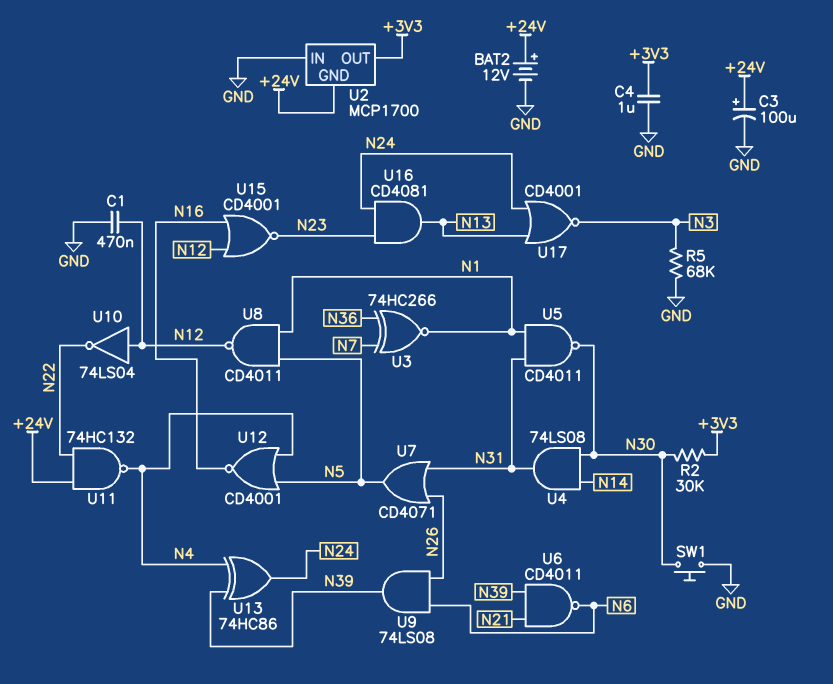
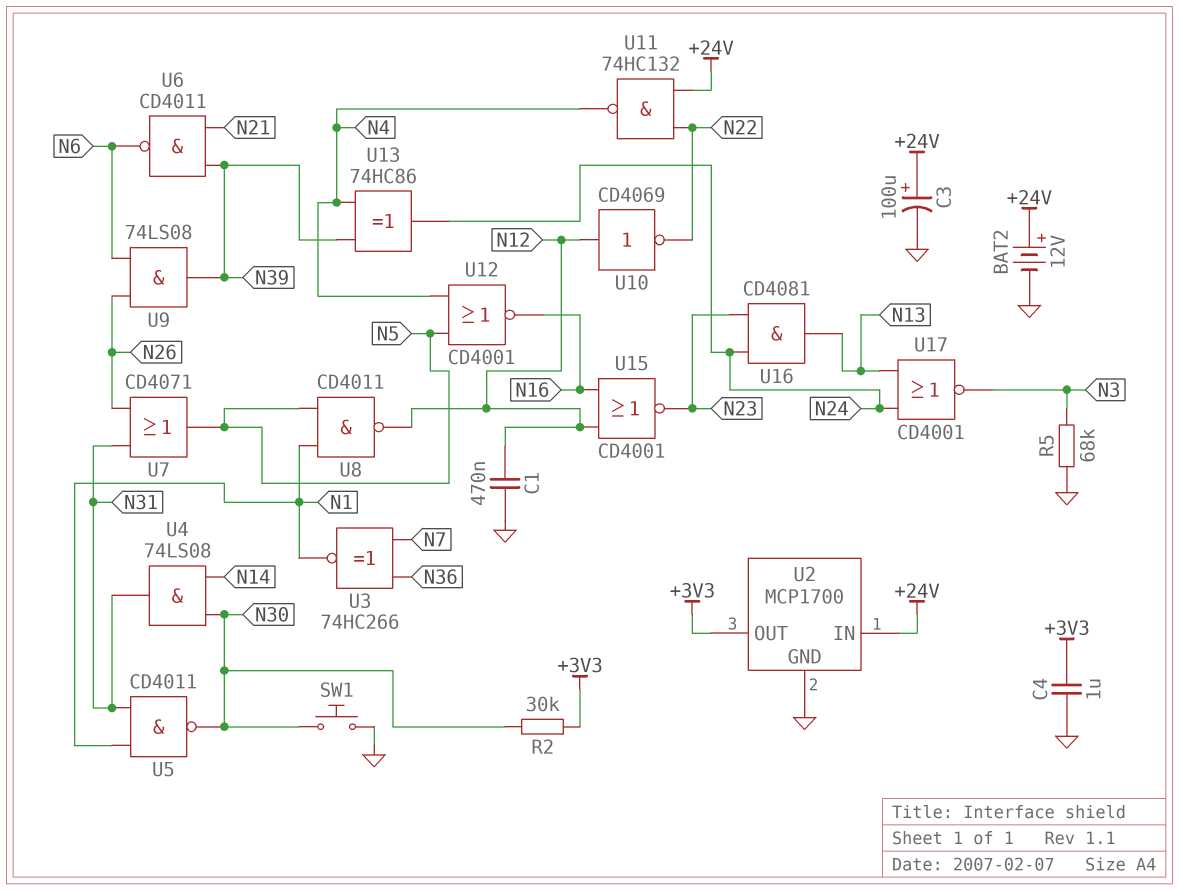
U2 pin GND: +24V -> GND
U2 pin IN: GND -> +24V
U10: NOT 74LS04 (in N12, out N22) -> NOT CD4069 (in N12, out N22)

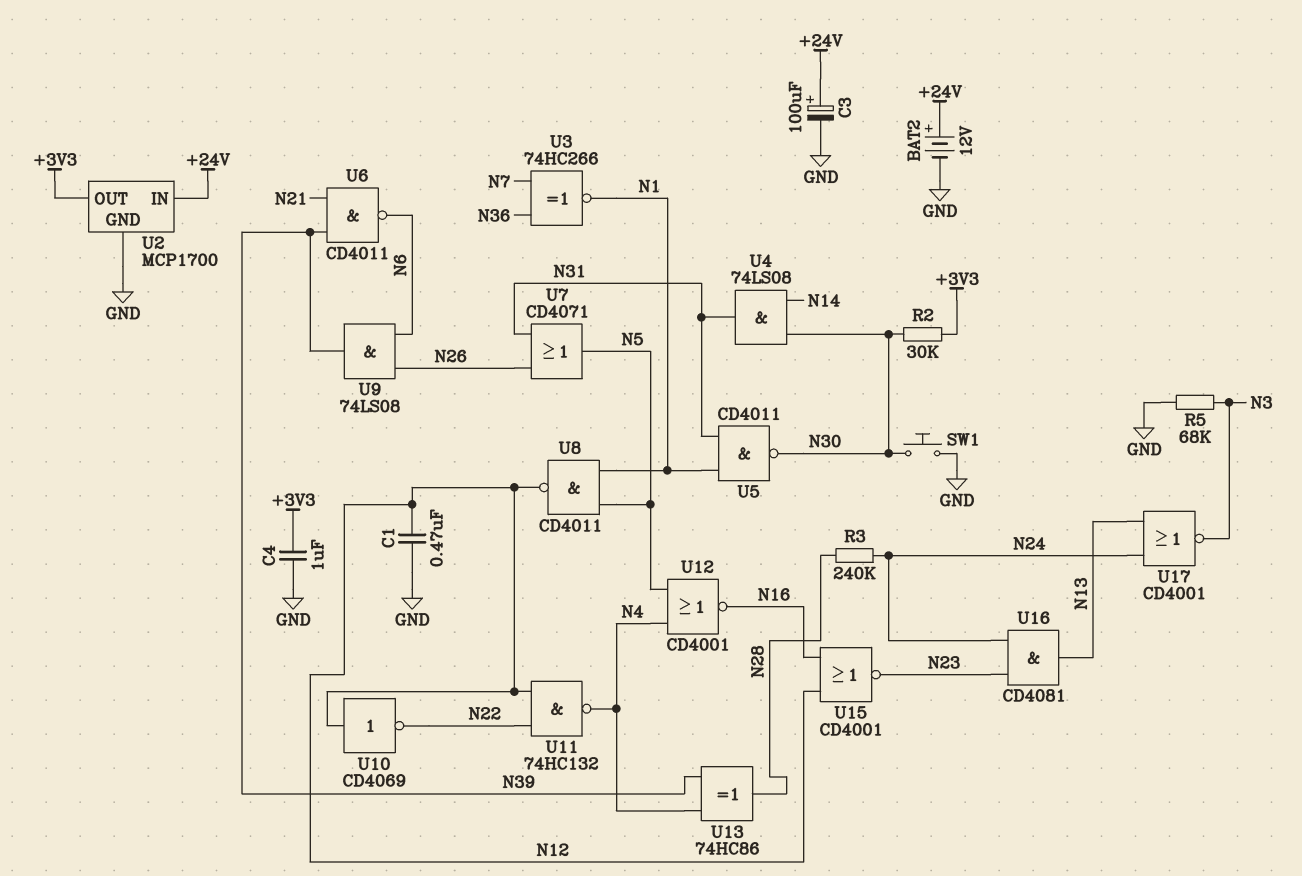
R3: none -> 240k (N24, N28)
U11: NAND 74HC132 (in +24V, in N22, out N4) -> NAND 74HC132 (in N12, in N22, out N4)
U13: XOR 74HC86 (in N4, in N39, out N24) -> XOR 74HC86 (in N4, in N39, out N28)

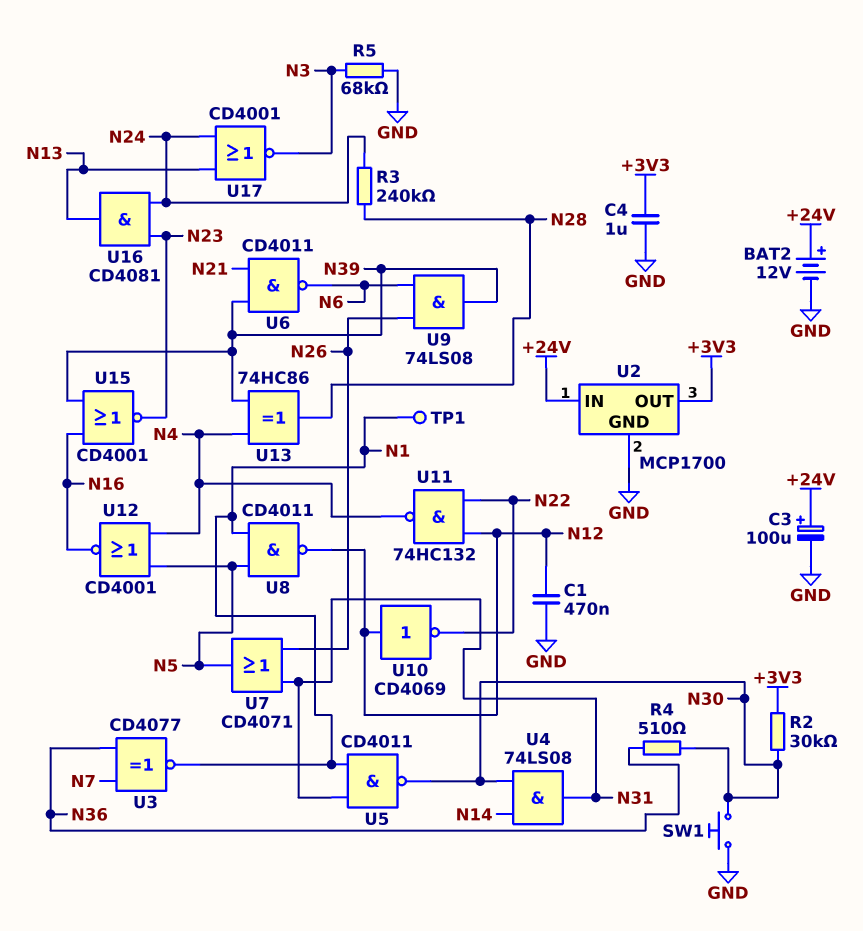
R4: none -> 510 (N30, N36)
TP1: none -> test point (N1)
U3: XNOR 74HC266 (in N7, in N36, out N1) -> XNOR CD4077 (in N7, in N36, out N1)
U15: NOR CD4001 (in N12, in N16, out N23) -> NOR CD4001 (in N16, in N39, out N23)

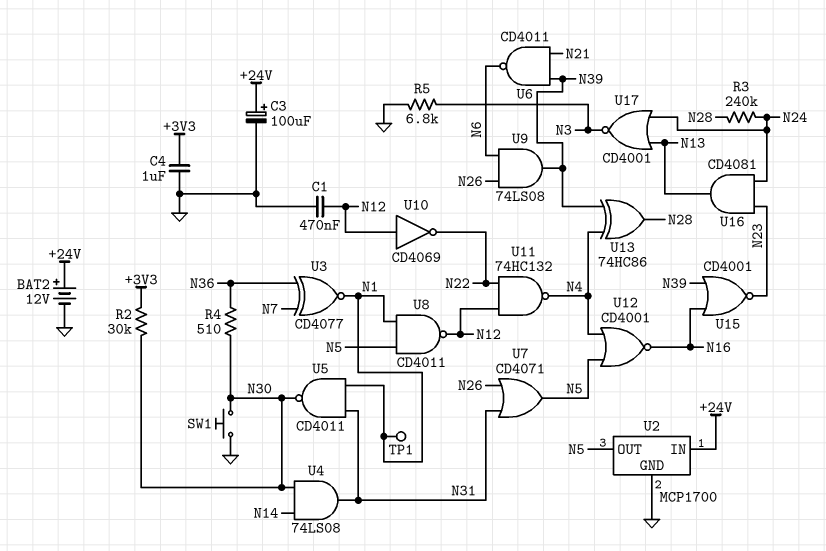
R5: 68k (GND, N3) -> 6.8k (GND, N3)
U2 pin OUT: +3V3 -> N5

